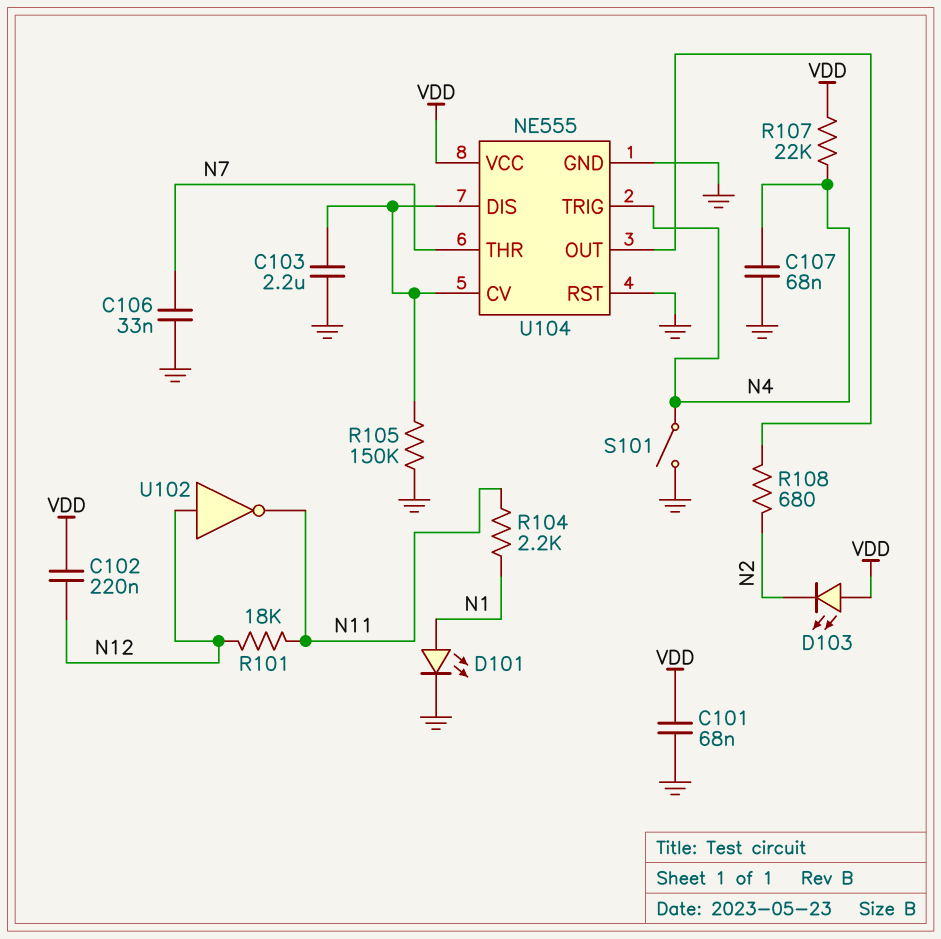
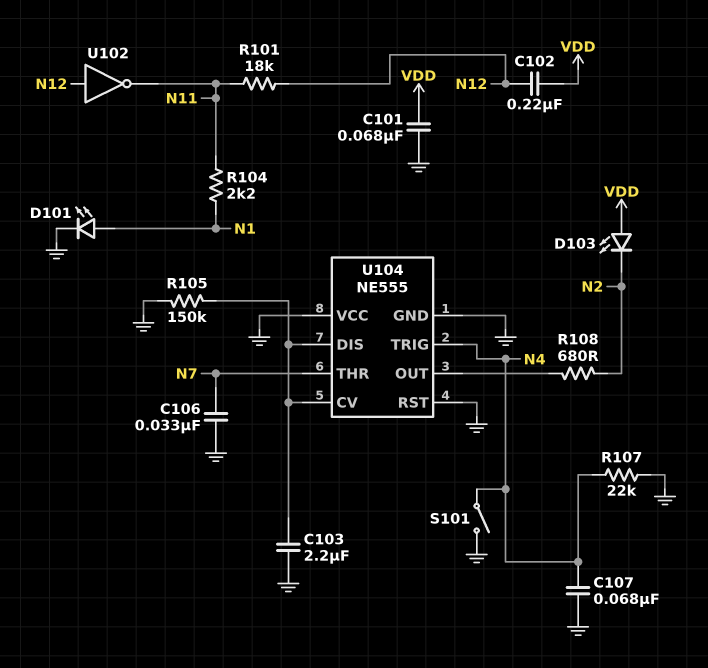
R107: 22k (N4, VDD) -> 22k (GND, N4)
U104 pin VCC: VDD -> GND

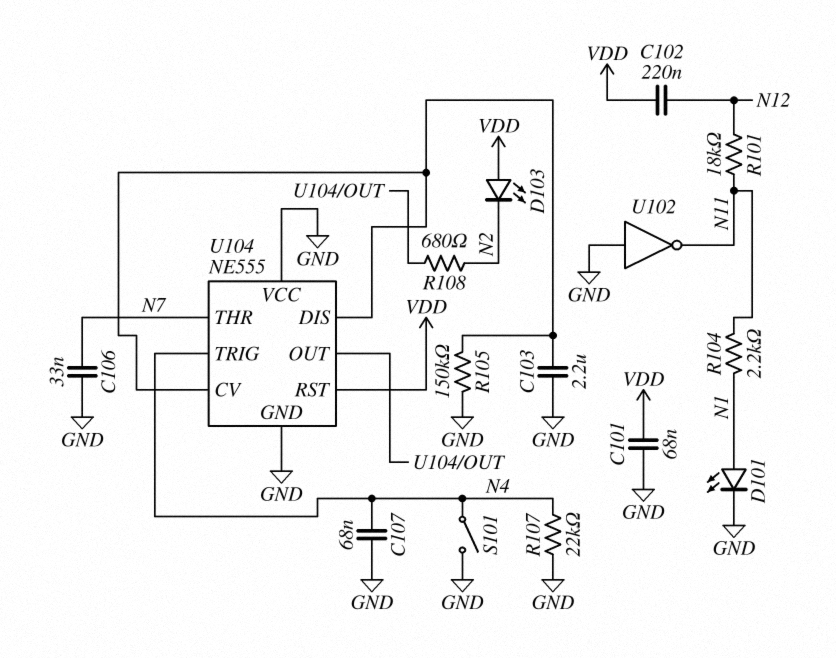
U102: NOT (in N12, out N11) -> NOT (in GND, out N11)
U104 pin RST: GND -> VDD

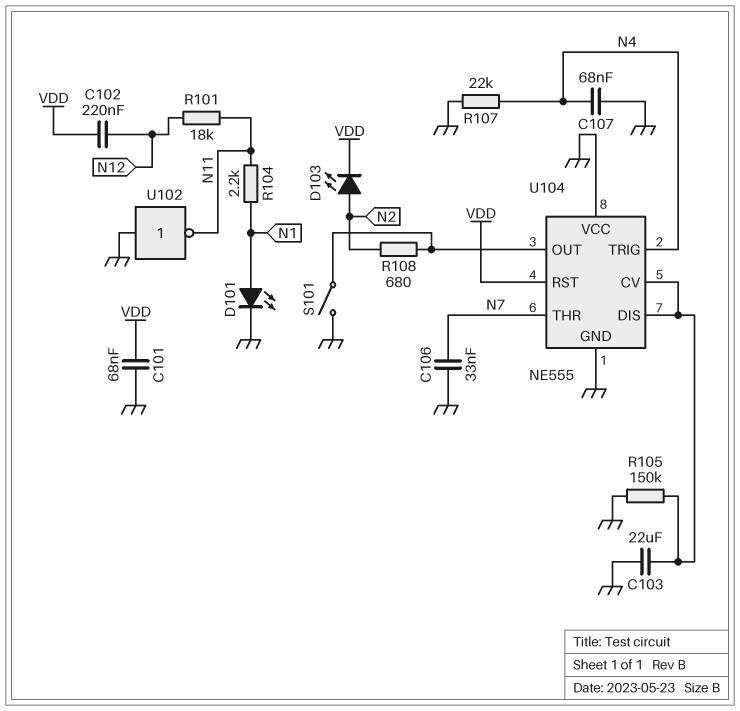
C103: 2.2uF (GND, U104/CV) -> 22uF (GND, U104/CV)
D103: LED (A VDD, K N2) -> LED (A N2, K VDD)
S101: switch (GND, N4) -> switch (GND, U104/OUT)

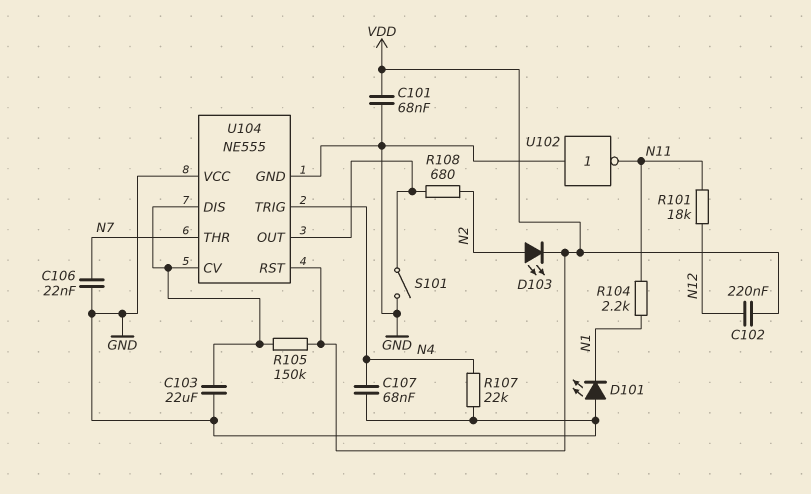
C106: 33nF (GND, N7) -> 22nF (GND, N7)
D101: LED (A N1, K GND) -> LED (A GND, K N1)
R105: 150k (GND, U104/CV) -> 150k (U104/CV, VDD)

